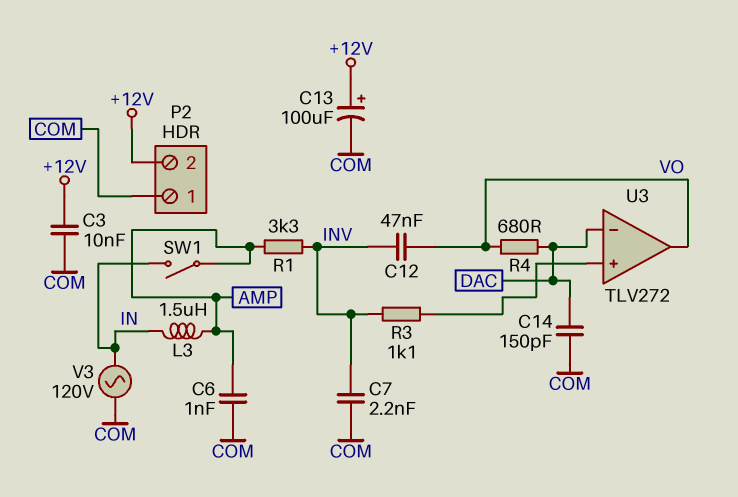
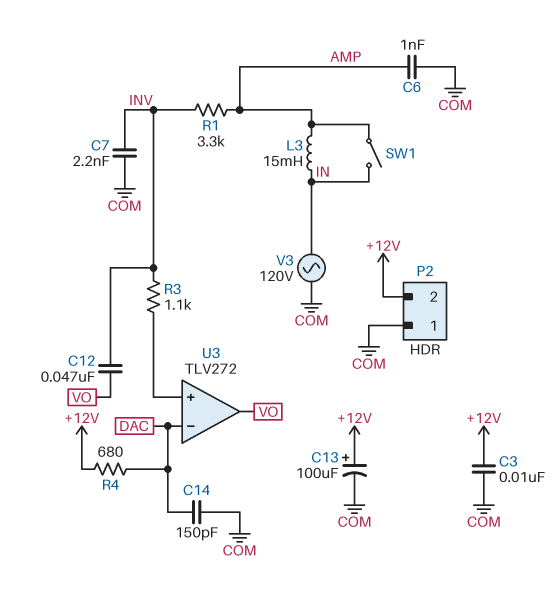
L3: 1.5uH (AMP, IN) -> 15mH (AMP, IN)
R4: 680 (DAC, VO) -> 680 (+12V, DAC)

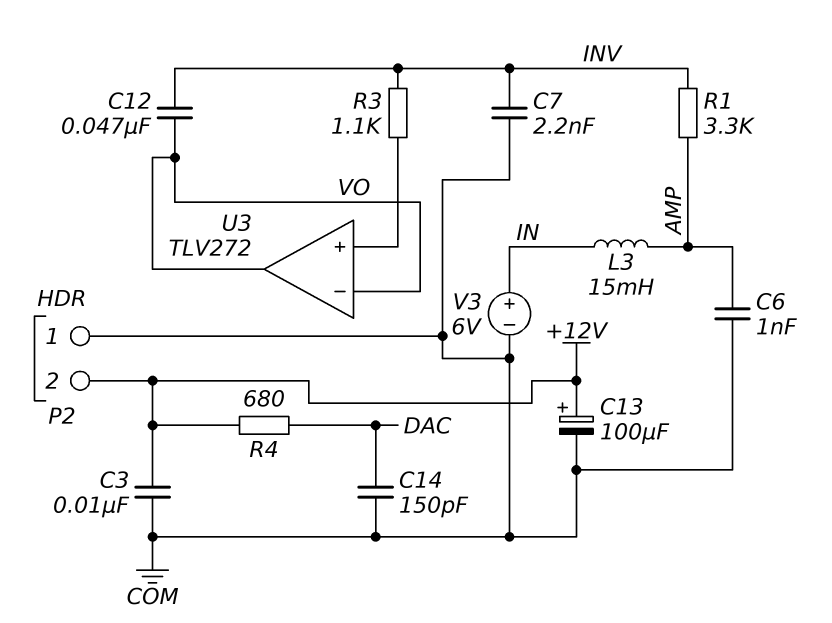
SW1: switch (AMP, IN) -> none
U3 pin in-: DAC -> VO
V3: AC 120V (COM, IN) -> 6V (plus IN, minus COM)

